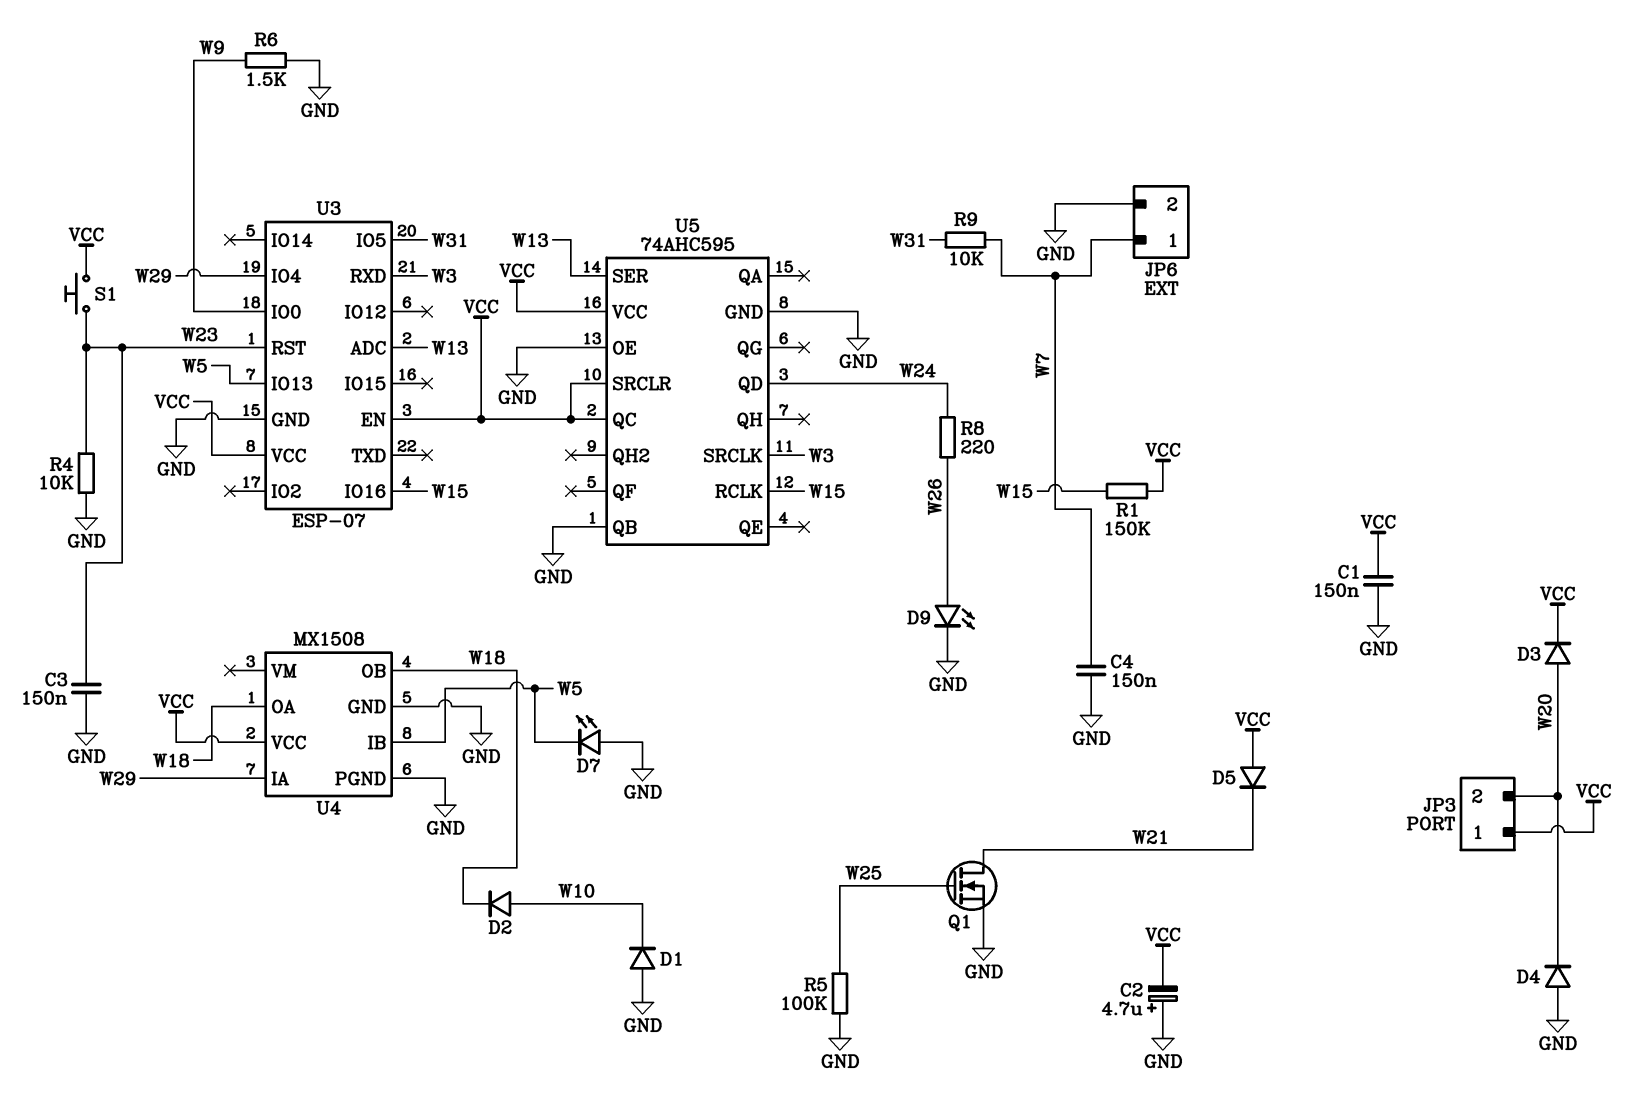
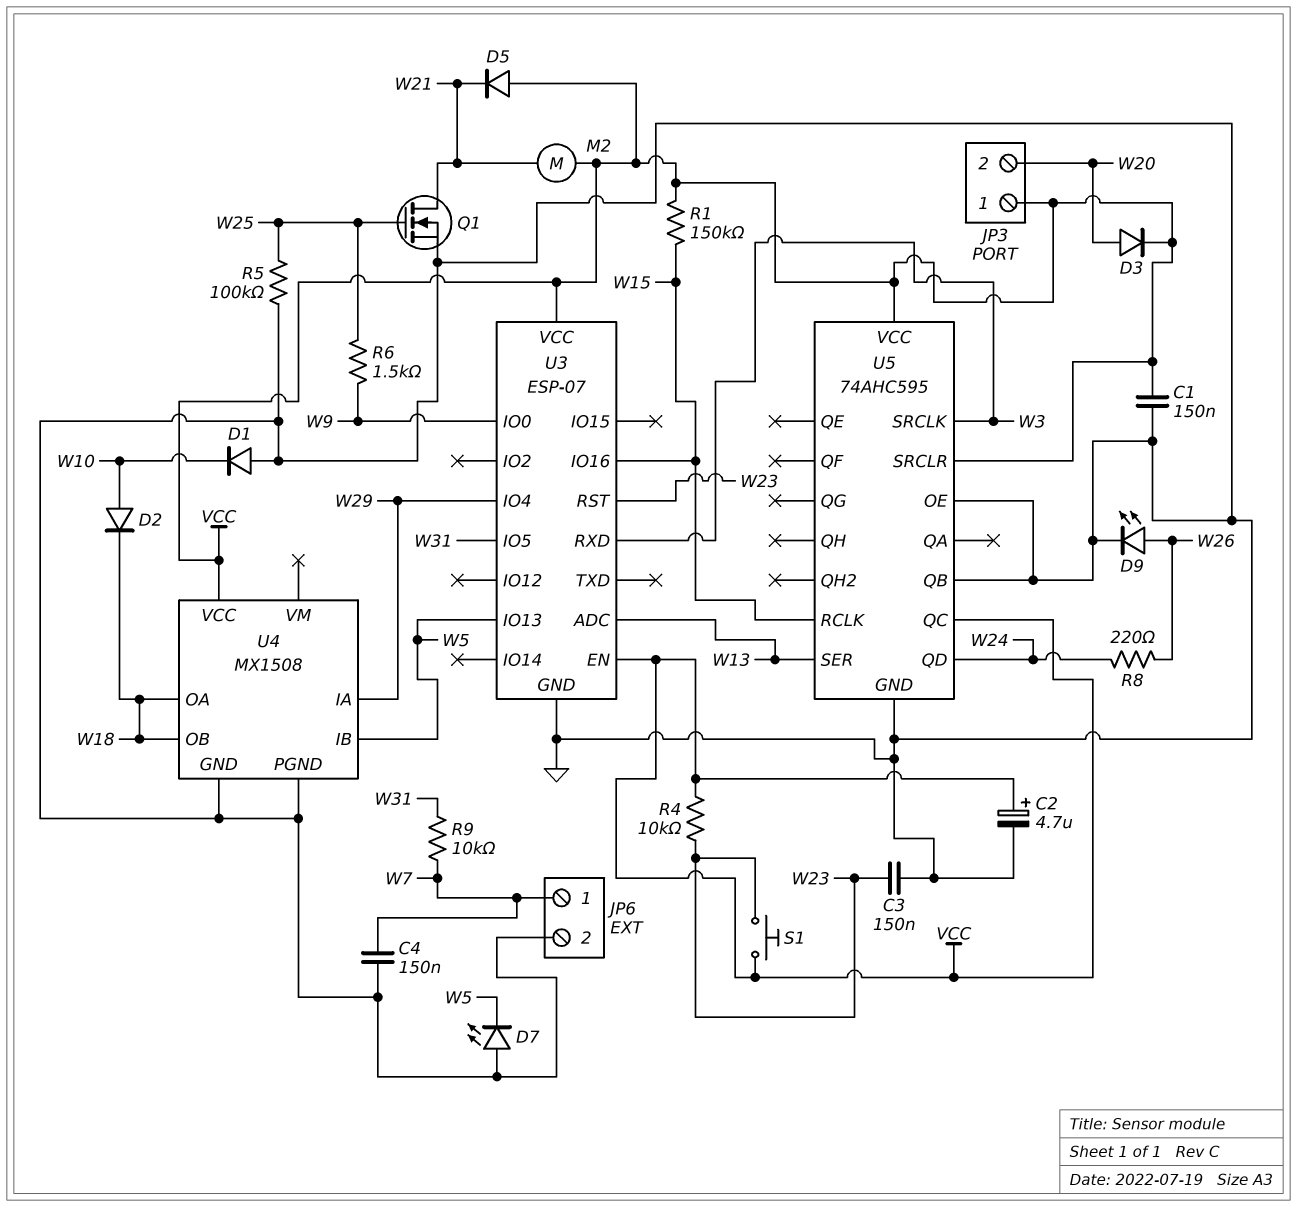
C2: 4.7uF (plus GND, minus VCC) -> 4.7uF (plus VCC, minus GND)
D4: diode (A GND, K W20) -> none
M2: none -> motor (VCC, W21)
R4: 10k (GND, W23) -> 10k (VCC, W23)
R6: 1.5k (GND, W9) -> 1.5k (W9, W25)

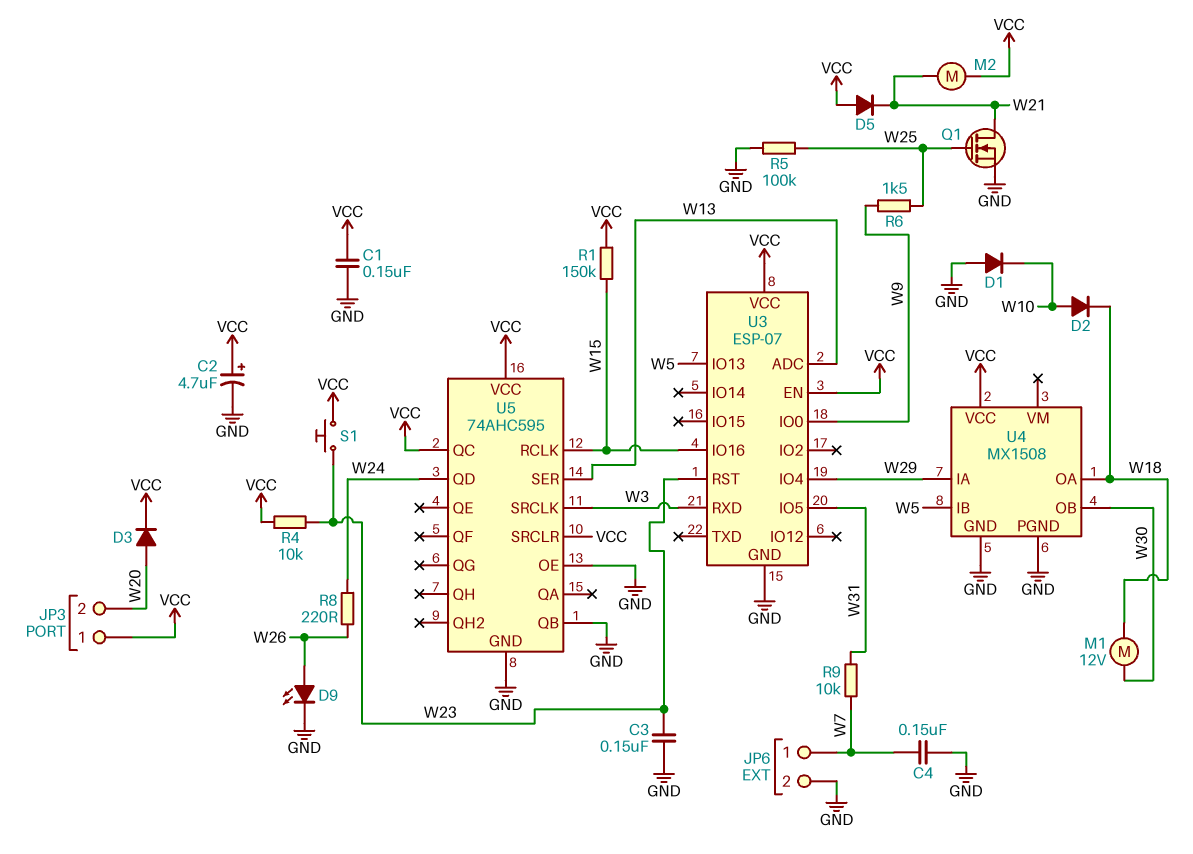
D7: LED (A GND, K W5) -> none
M1: none -> motor 12V (W18, W30)
U4 pin OB: W18 -> W30

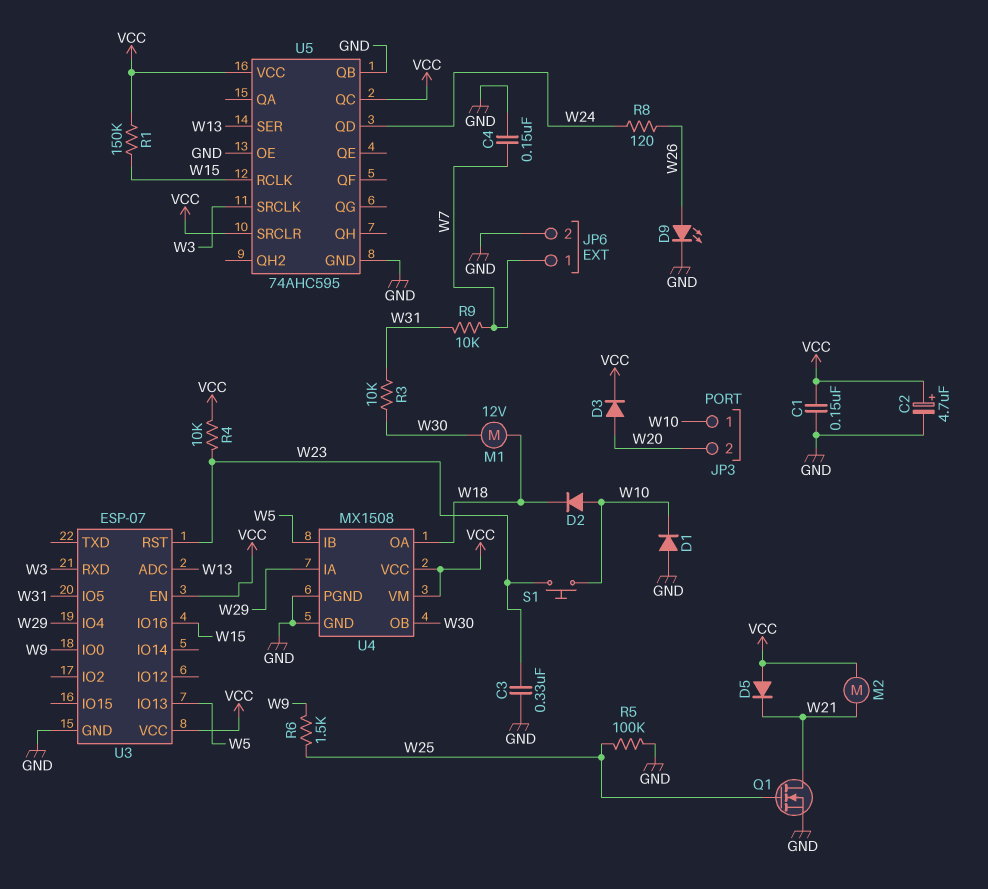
C3: 150nF (GND, W23) -> 330nF (GND, W23)
JP3 pin 1: VCC -> W10
R3: none -> 10k (W30, W31)
R8: 220 (W24, W26) -> 120 (W24, W26)
S1: button (VCC, W23) -> button (W10, W23)
U4 pin VM: none -> VCC

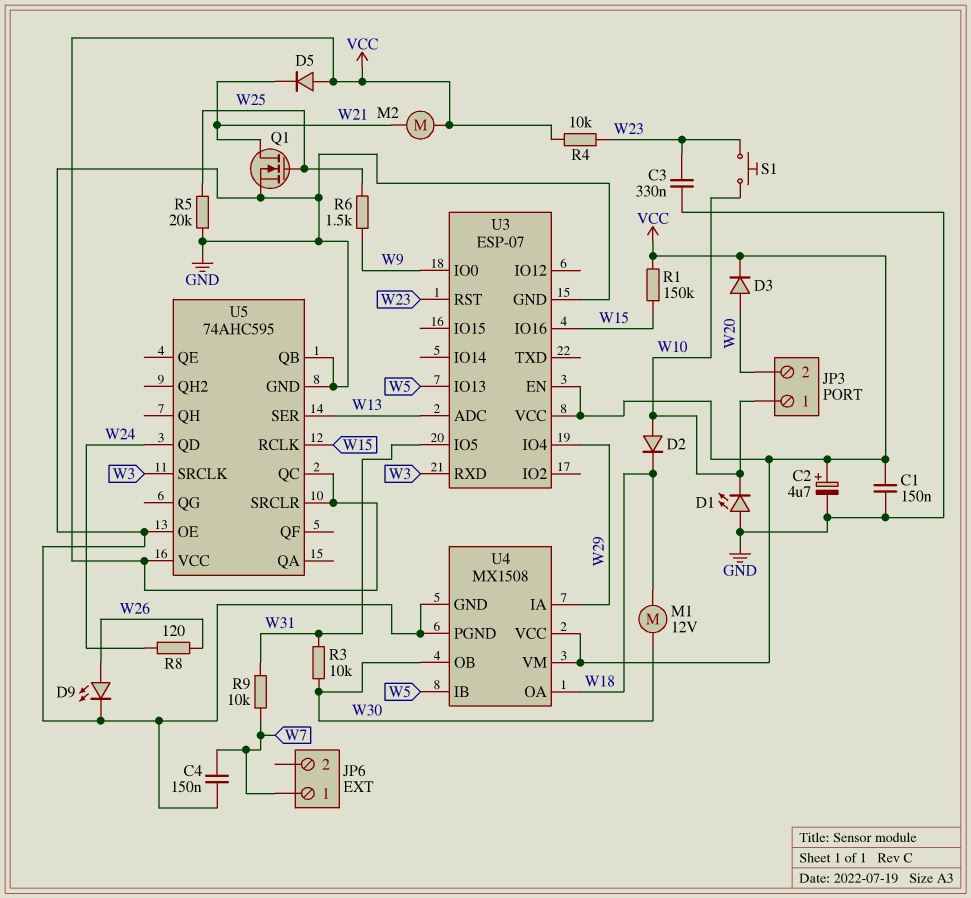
D1: diode (A GND, K W10) -> LED (A GND, K W10)
JP6 pin 2: GND -> none
R5: 100k (GND, W25) -> 20k (GND, W25)

